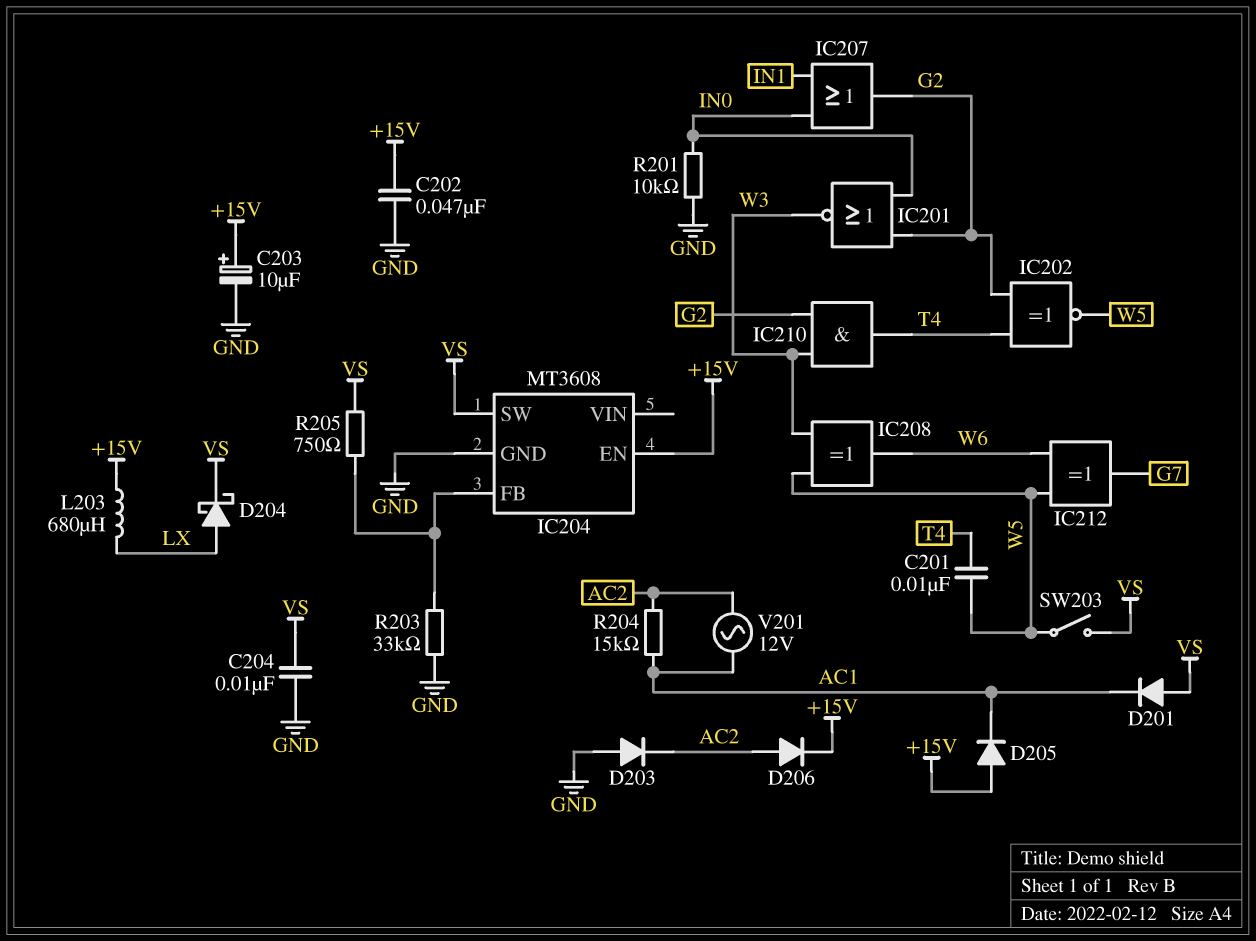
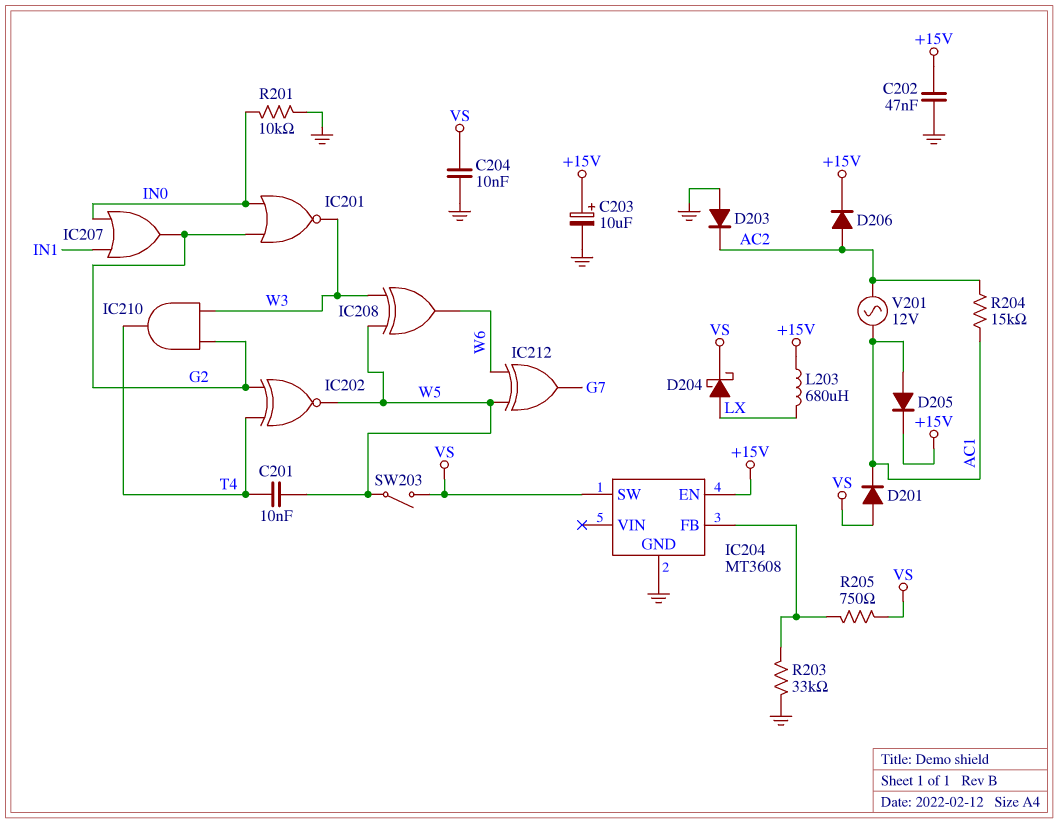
D205: diode (A +15V, K AC1) -> diode (A AC1, K +15V)

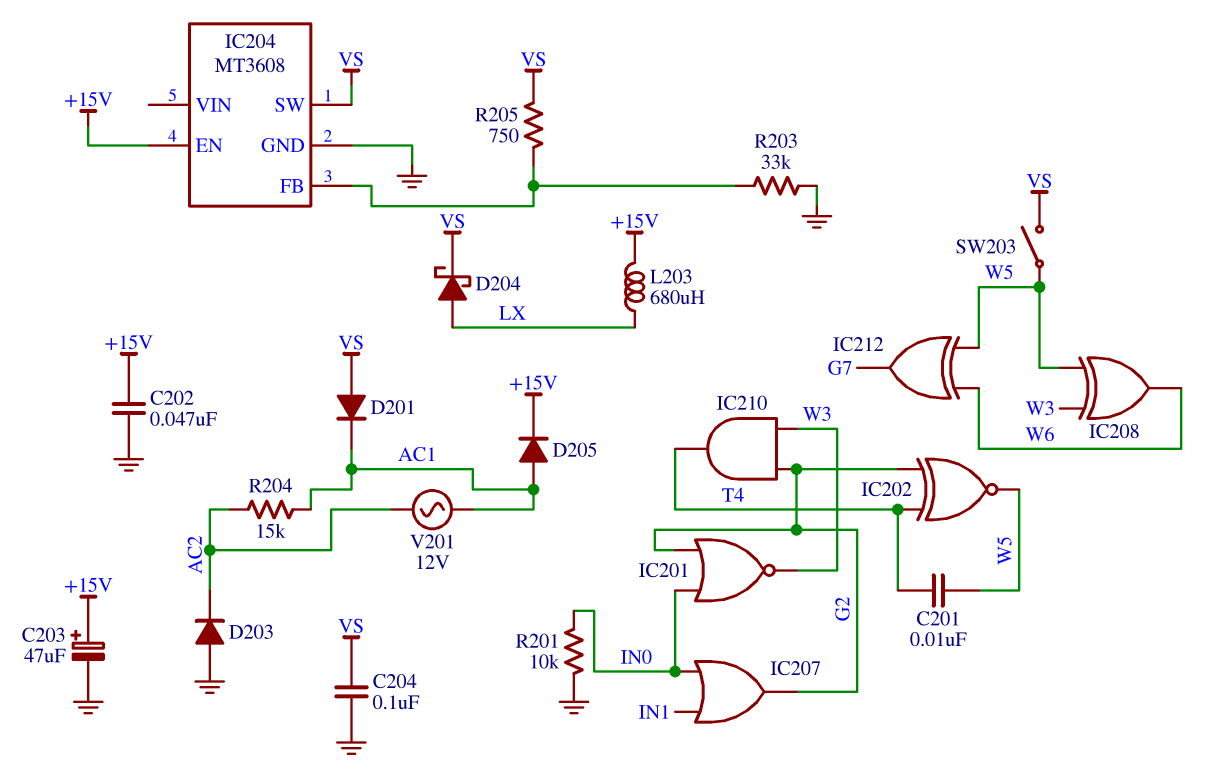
C203: 10uF (plus +15V, minus GND) -> 47uF (plus +15V, minus GND)
C204: 10nF (GND, VS) -> 100nF (GND, VS)
D206: diode (A AC2, K +15V) -> none

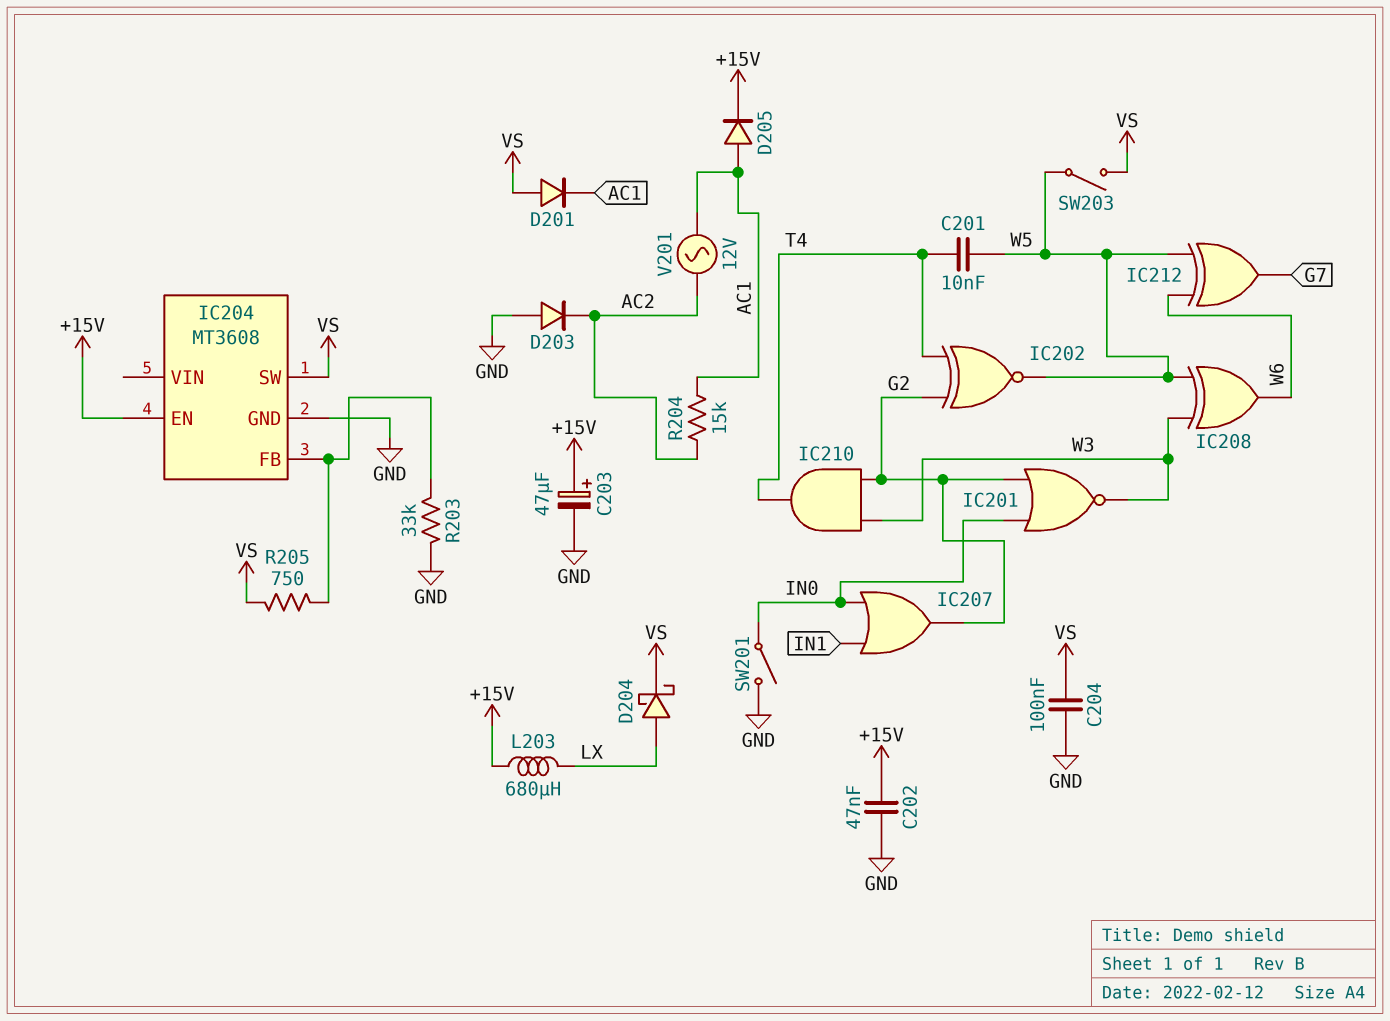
R201: 10k (GND, IN0) -> none
SW201: none -> switch (GND, IN0)

